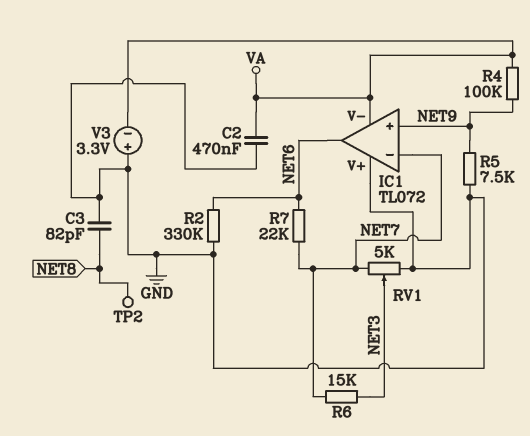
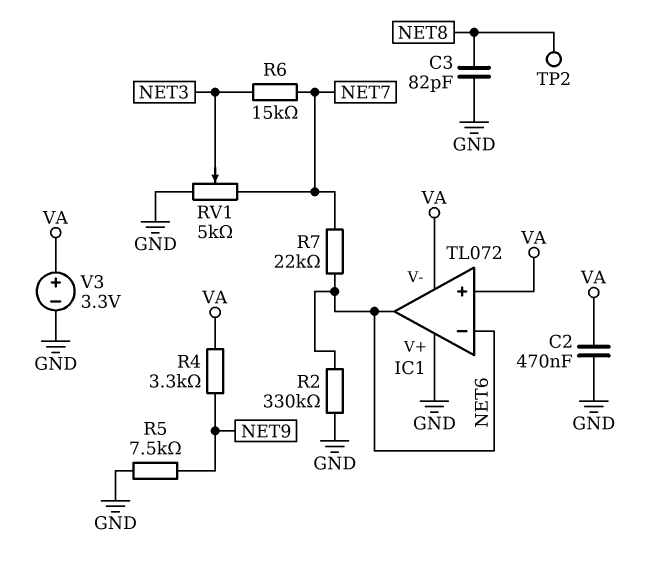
IC1 pin in+: NET9 -> VA
IC1 pin in-: NET7 -> NET6
R4: 100k (NET9, VA) -> 3.3k (NET9, VA)
V3: 3.3V (plus GND, minus VA) -> 3.3V (plus VA, minus GND)

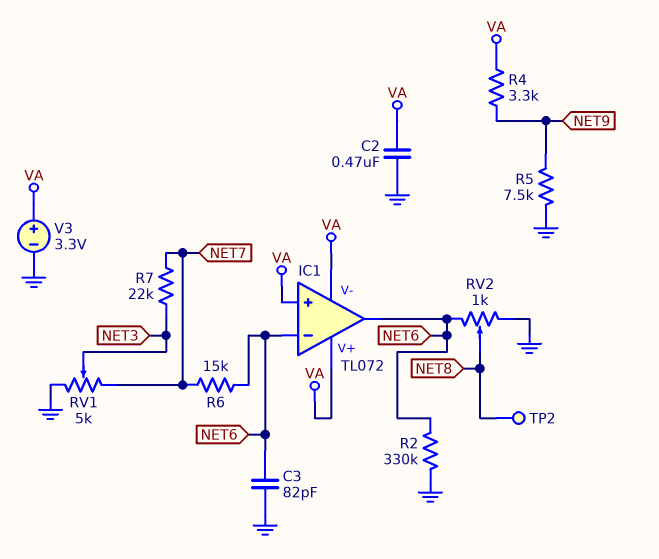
C3: 82pF (GND, NET8) -> 82pF (GND, NET6)
IC1 pin V+: GND -> VA
R6: 15k (NET3, NET7) -> 15k (NET6, NET7)
R7: 22k (NET6, NET7) -> 22k (NET3, NET7)
RV2: none -> 1k (GND, NET6, wiper NET8)

